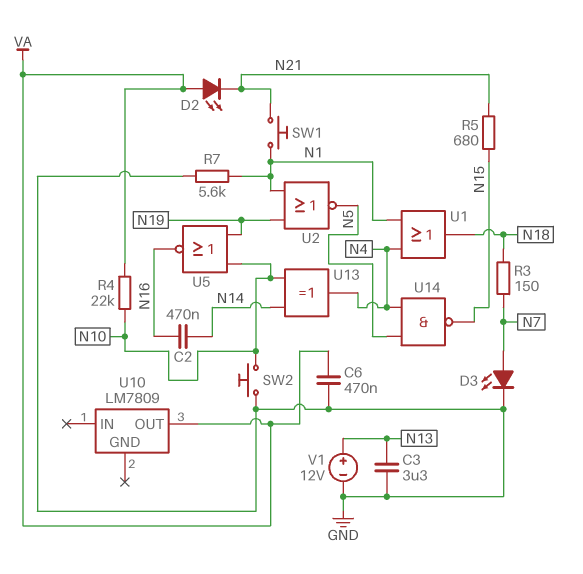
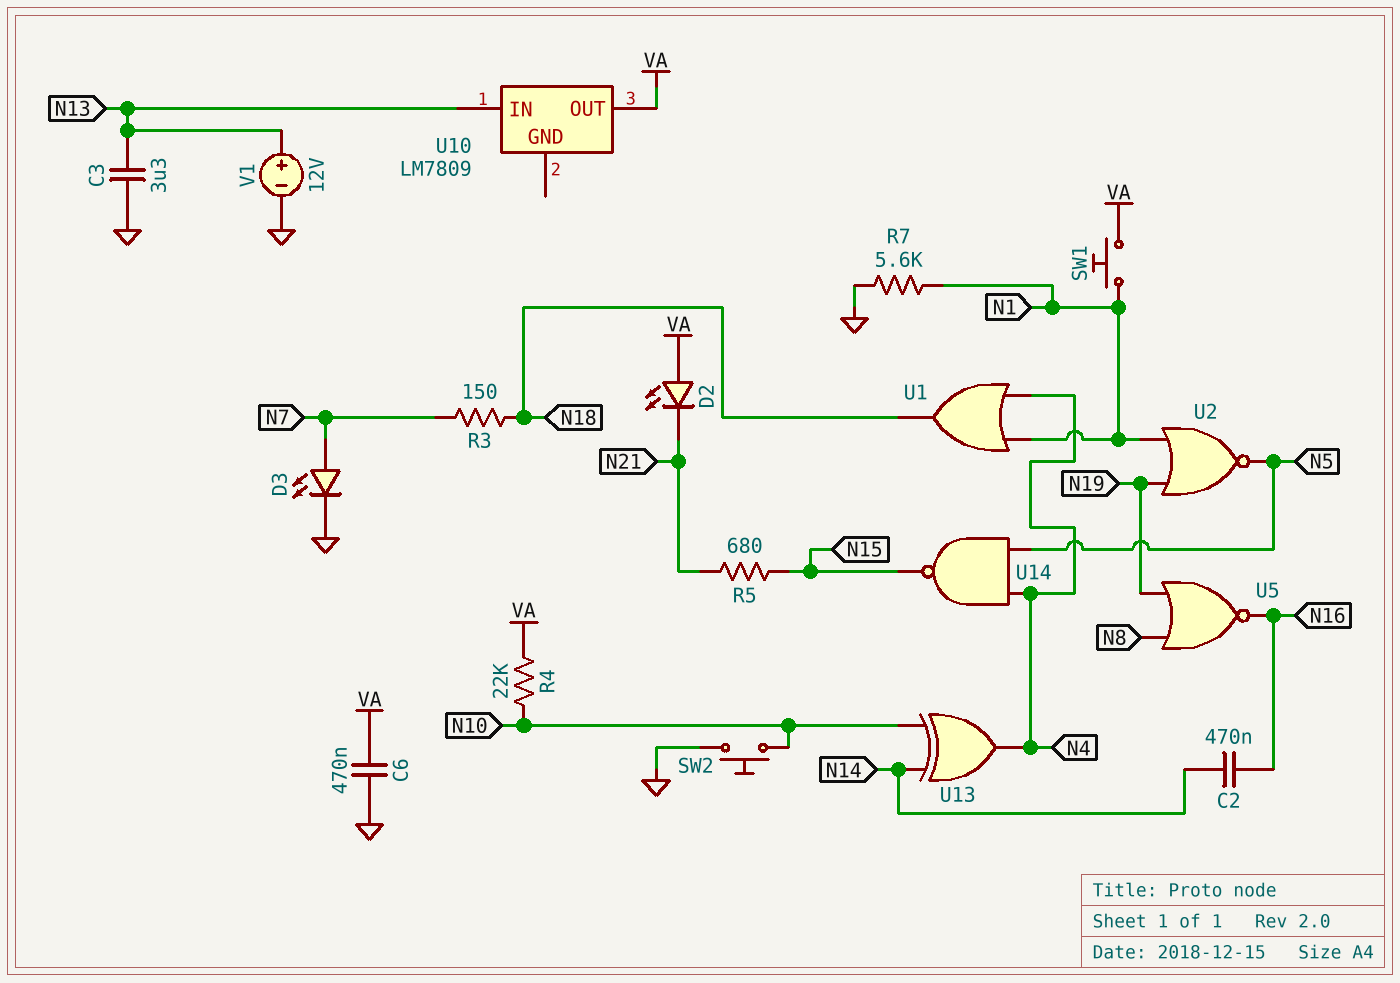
SW1: button (N1, N21) -> button (N1, VA)
U5: NOR (in N10, in N19, out N16) -> NOR (in N8, in N19, out N16)
U10 pin IN: none -> N13

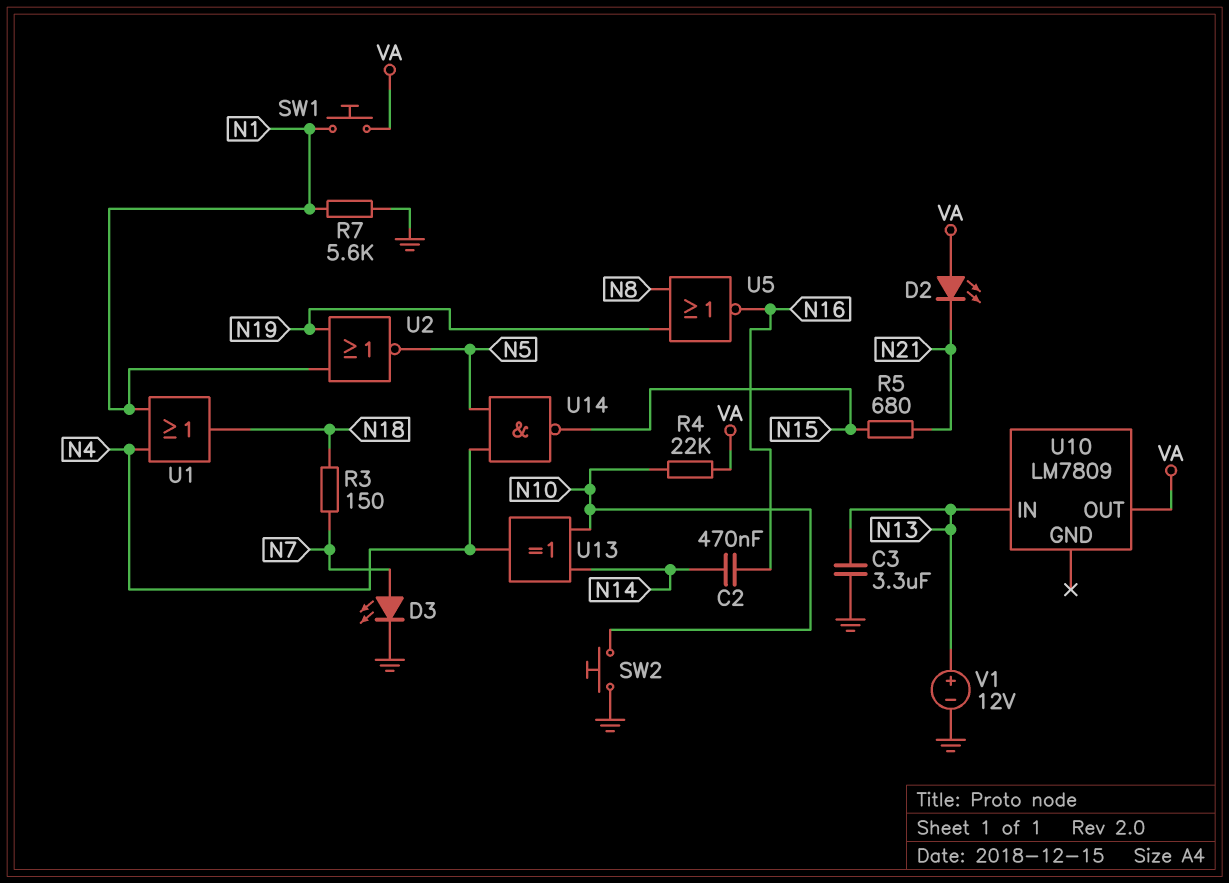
C6: 470nF (GND, VA) -> none

